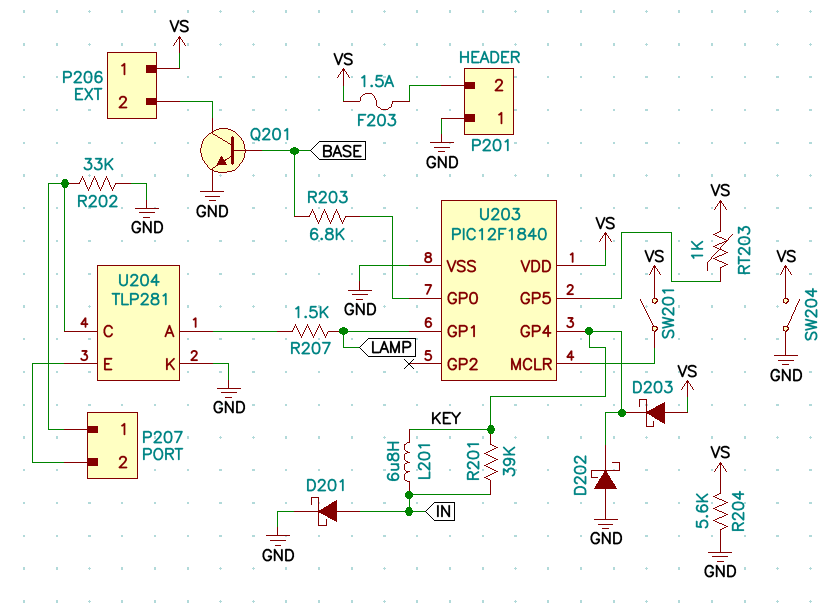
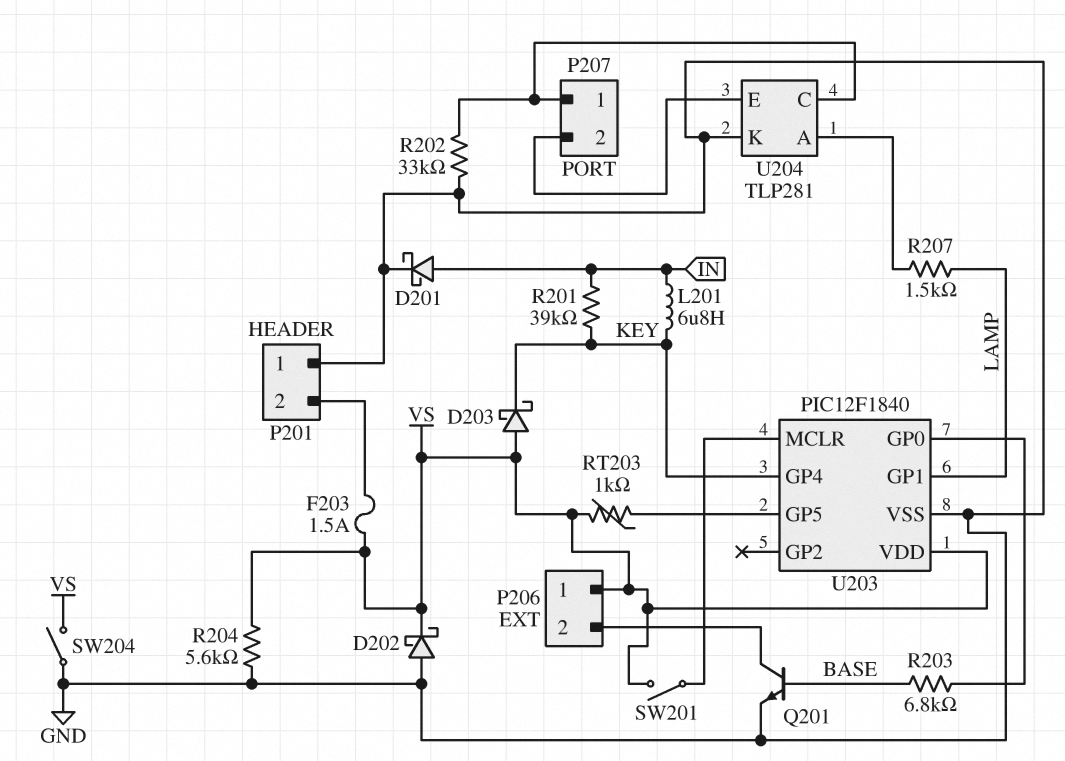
D202: schottky (A GND, K KEY) -> schottky (A GND, K VS)

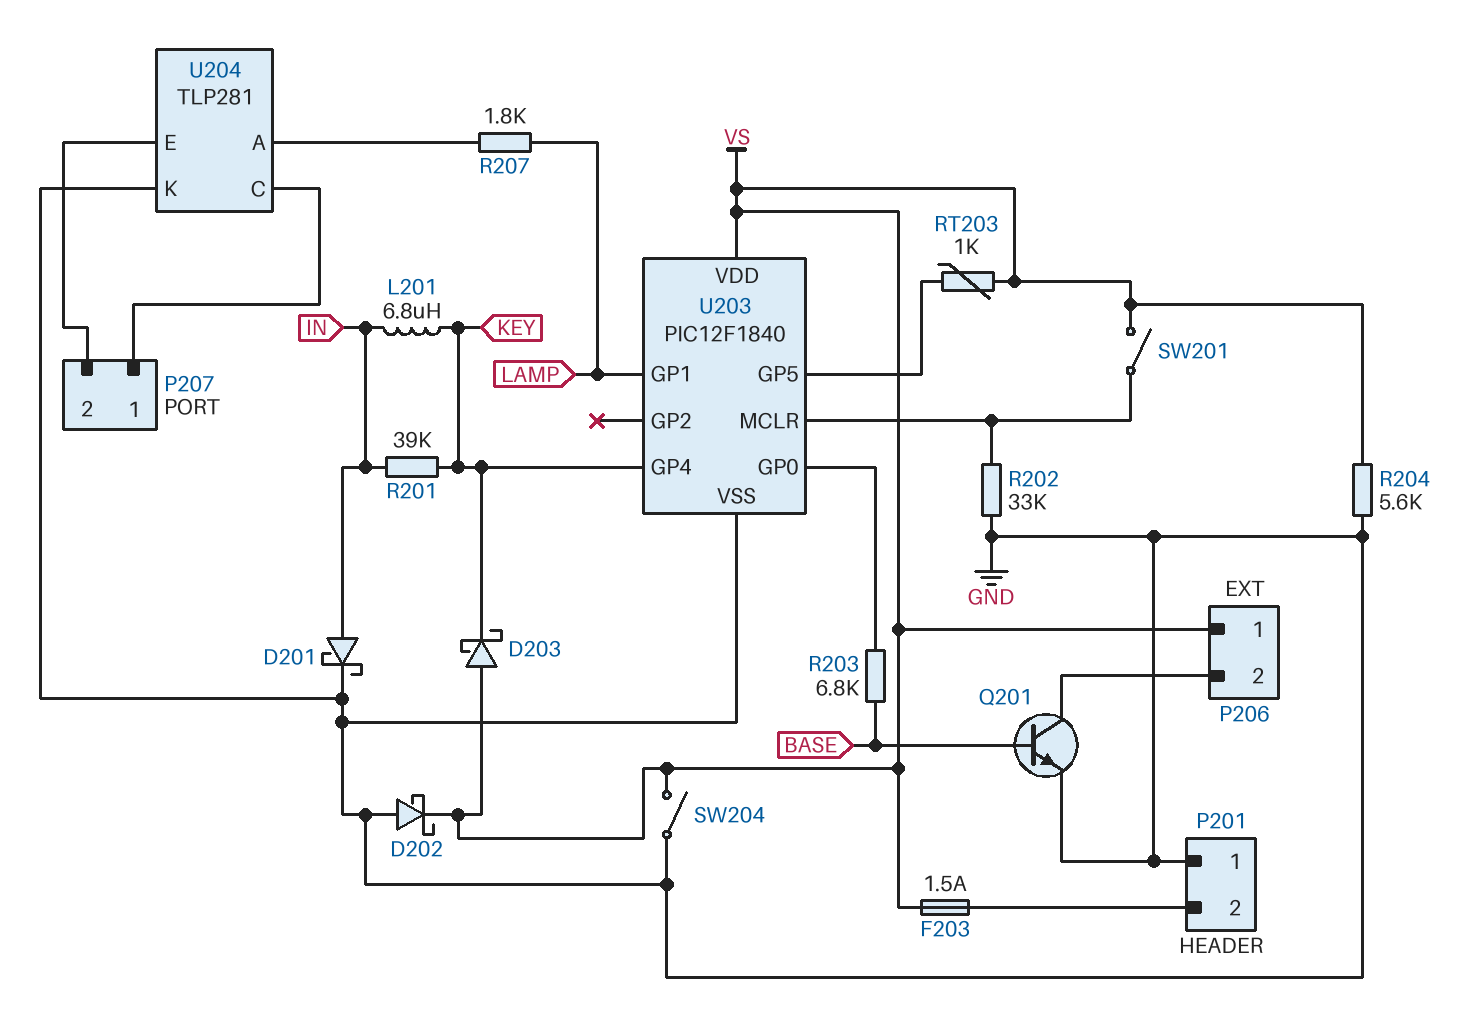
R202: 33k (GND, P207/1) -> 33k (GND, U203/MCLR)
R207: 1.5k (LAMP, U204/A) -> 1.8k (LAMP, U204/A)

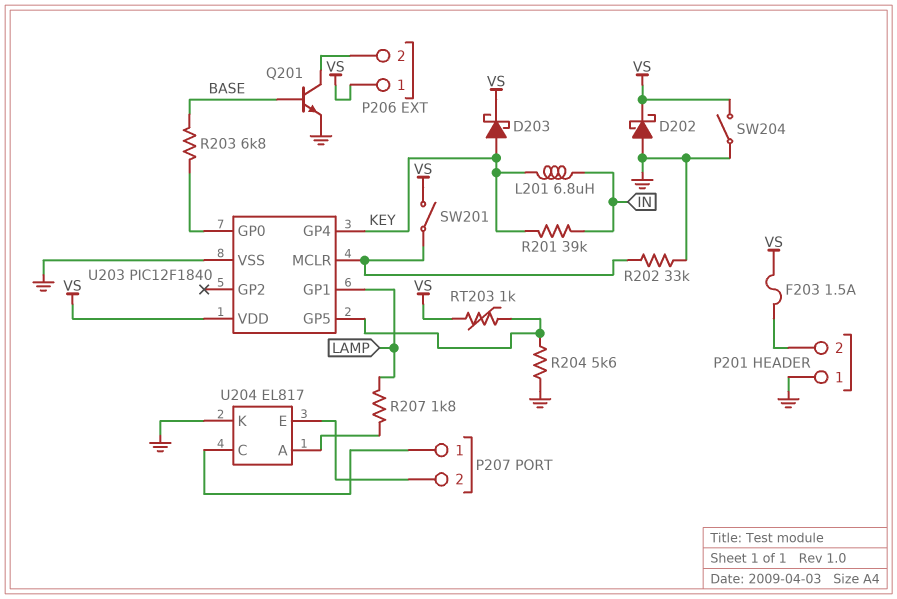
D201: schottky (A IN, K GND) -> none
D203: schottky (A VS, K KEY) -> schottky (A KEY, K VS)
R204: 5.6k (GND, VS) -> 5.6k (GND, U203/GP5)
U204: TLP281 -> EL817

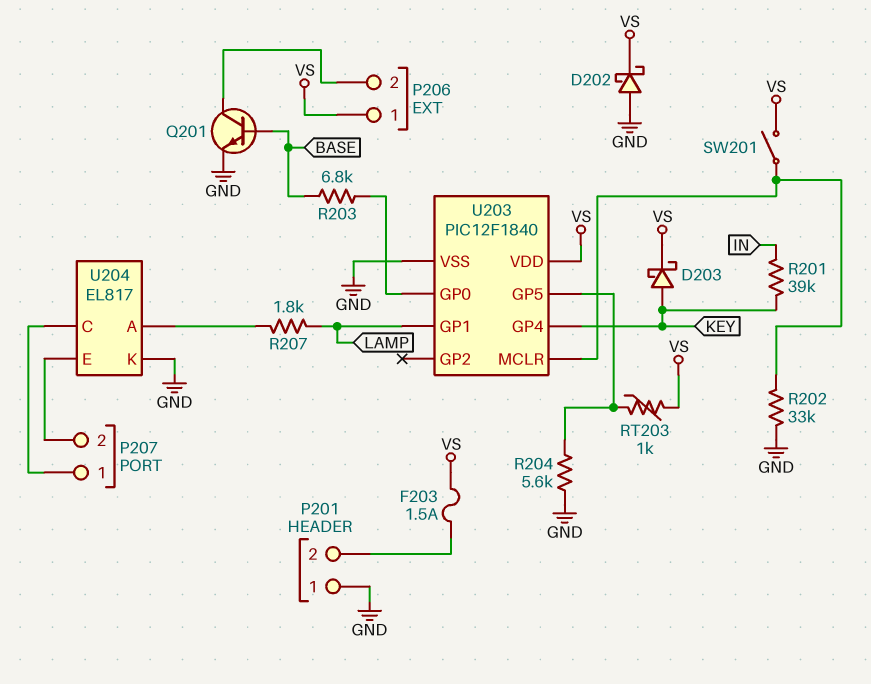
L201: 6.8uH (IN, KEY) -> none
SW204: switch (GND, VS) -> none

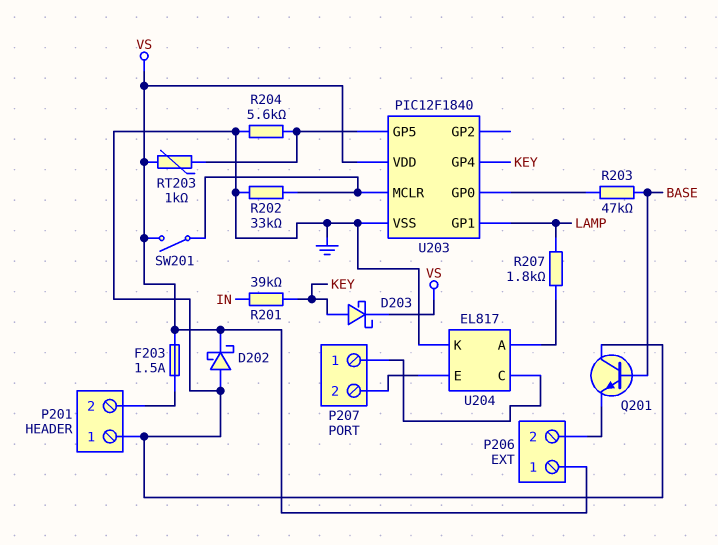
Q201: NPN (B BASE, C P206/2, E GND) -> NPN (B BASE, C GND, E P206/2)
R203: 6.8k (BASE, U203/GP0) -> 47k (BASE, U203/GP0)

